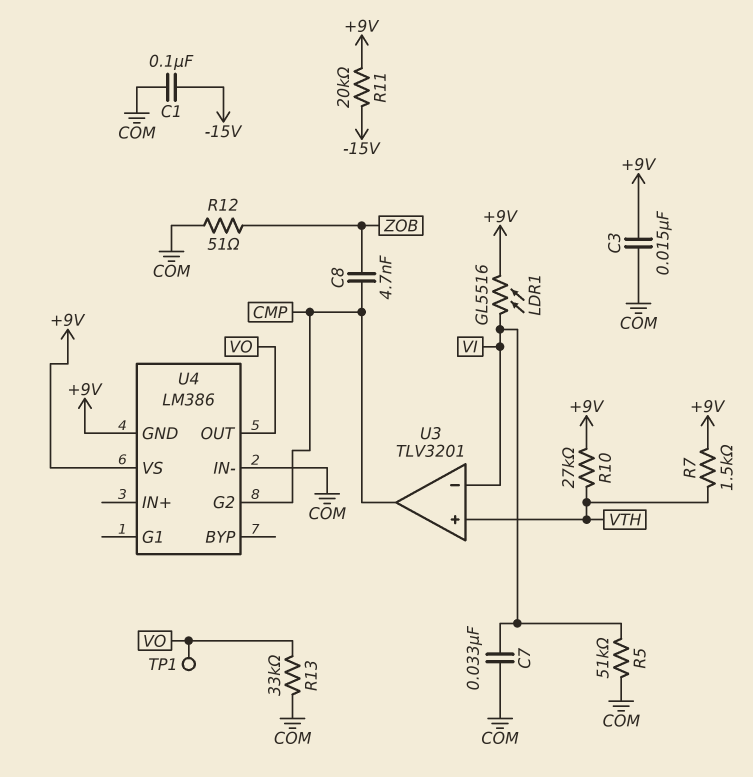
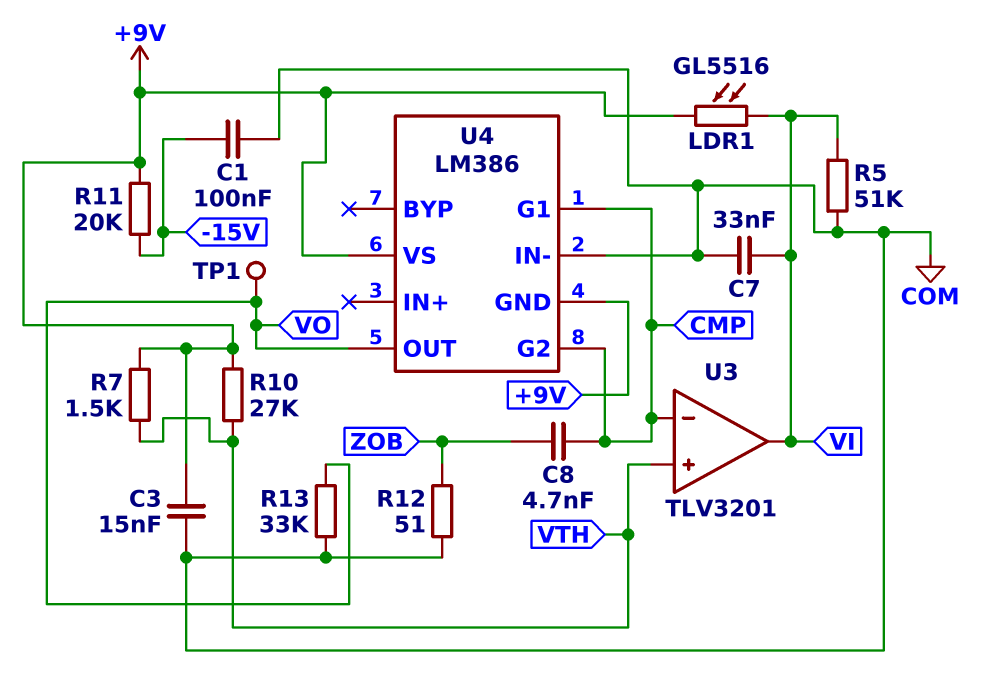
U3 pin in-: VI -> CMP
U3 pin out: CMP -> VI
U4 pin G1: none -> CMP

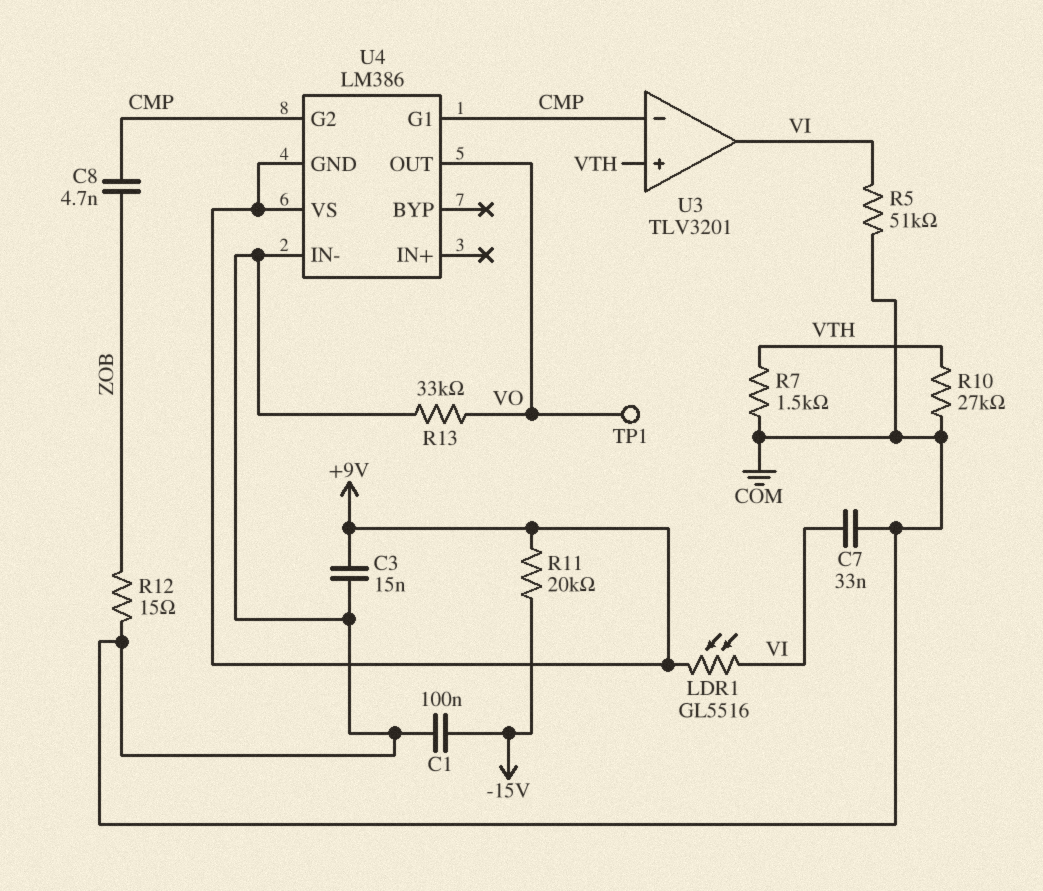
R7: 1.5k (+9V, VTH) -> 1.5k (COM, VTH)
R10: 27k (+9V, VTH) -> 27k (COM, VTH)
R12: 51 (COM, ZOB) -> 15 (COM, ZOB)

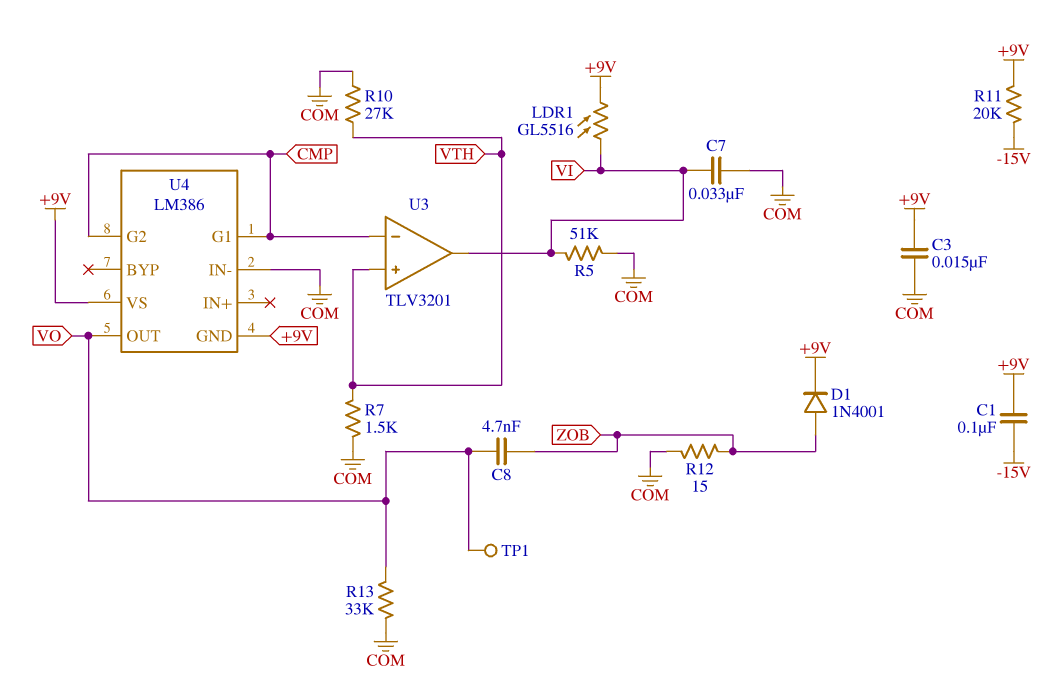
C1: 100nF (-15V, COM) -> 100nF (+9V, -15V)
C8: 4.7nF (CMP, ZOB) -> 4.7nF (VO, ZOB)
D1: none -> diode 1N4001 (A ZOB, K +9V)

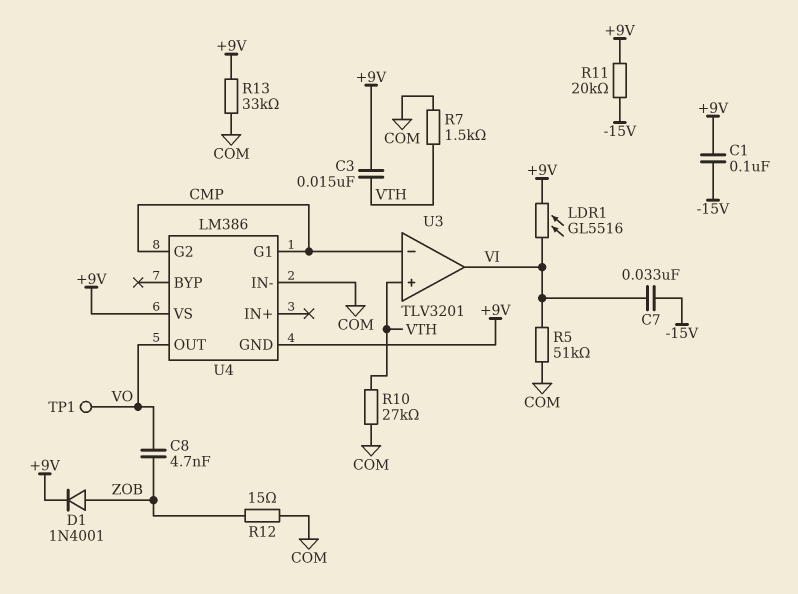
C3: 15nF (+9V, COM) -> 15nF (+9V, VTH)
C7: 33nF (COM, VI) -> 33nF (-15V, VI)
R13: 33k (COM, VO) -> 33k (+9V, COM)

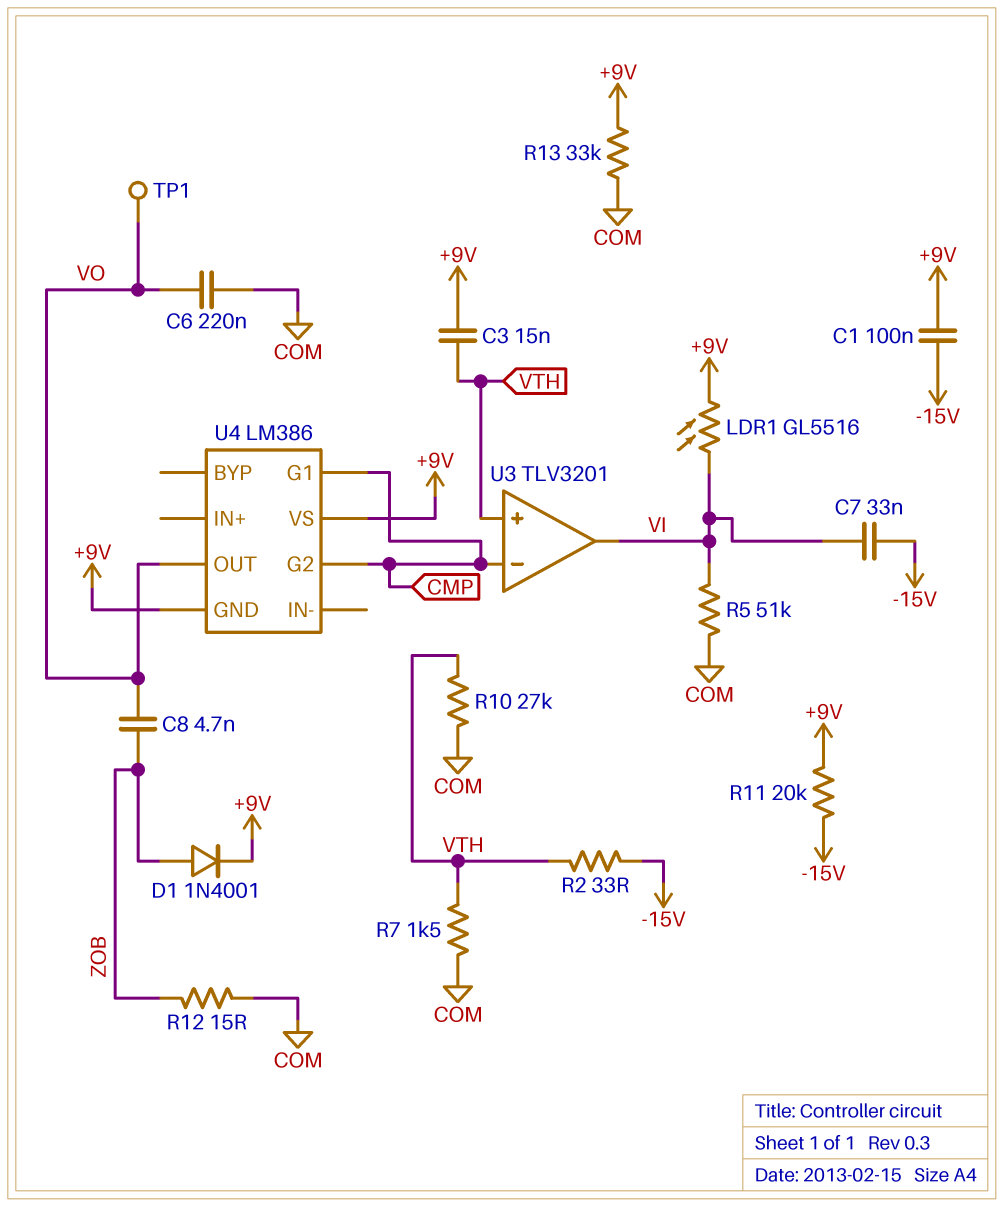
C6: none -> 220nF (COM, VO)
R2: none -> 33 (-15V, VTH)
U4 pin IN-: COM -> none

